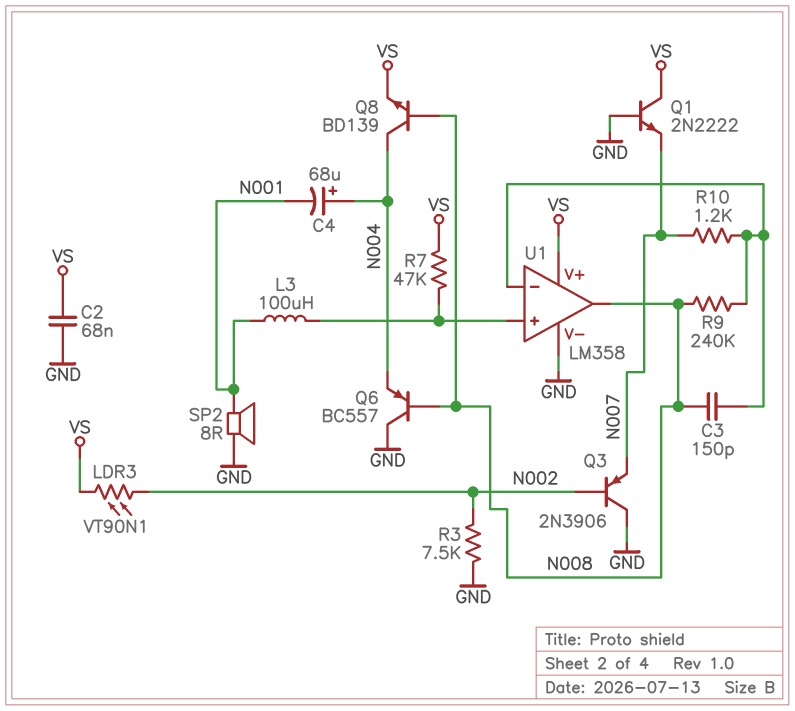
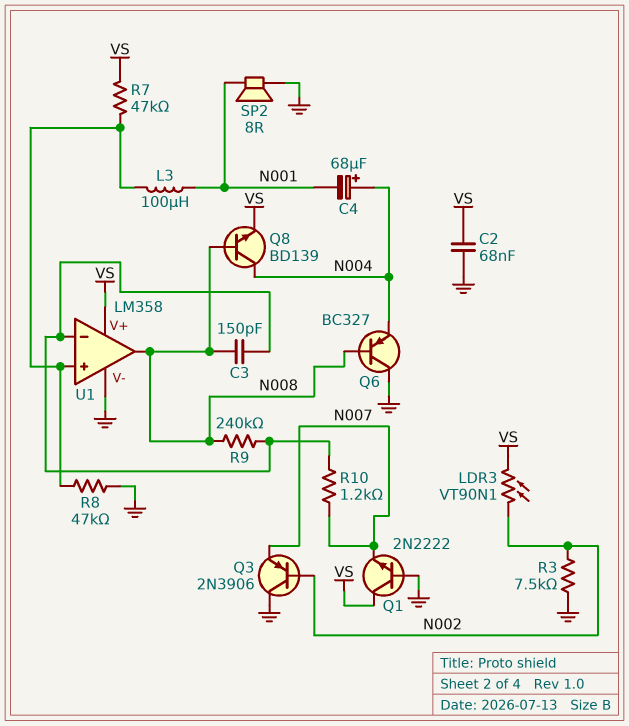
Q6: PNP BC557 (B N008, C GND, E N004) -> PNP BC327 (B N008, C GND, E N004)
R8: none -> 47k (GND, U1/in+)

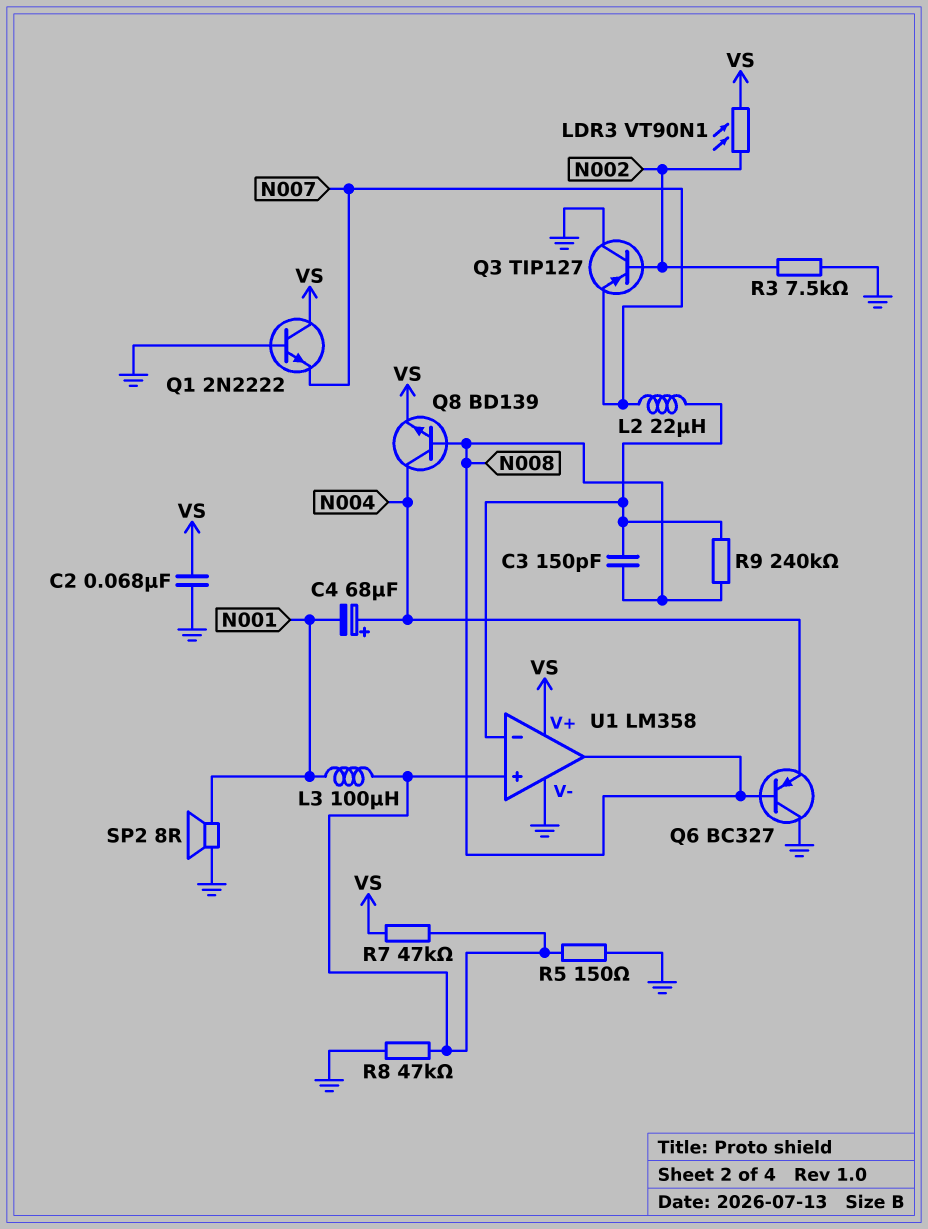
L2: none -> 22uH (N007, U1/in-)
Q3: PNP 2N3906 (B N002, C GND, E N007) -> PNP TIP127 (B N002, C GND, E N007)
R5: none -> 150 (GND, U1/in+)
R10: 1.2k (N007, U1/in-) -> none

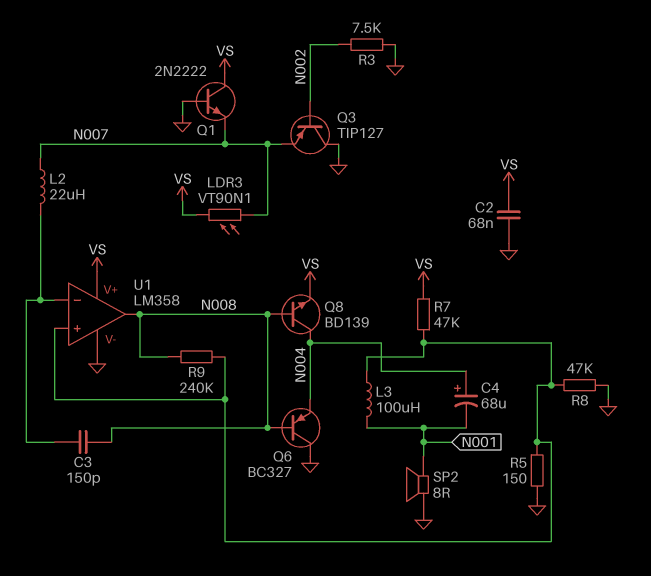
LDR3: VT90N1 (N002, VS) -> VT90N1 (N007, VS)
R9: 240k (N008, U1/in-) -> 240k (N008, U1/in+)

